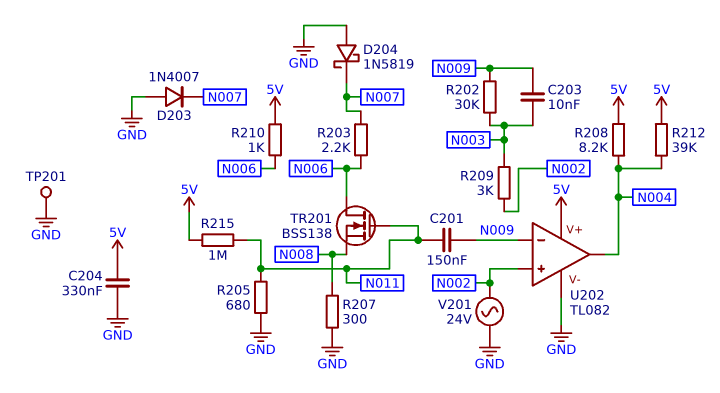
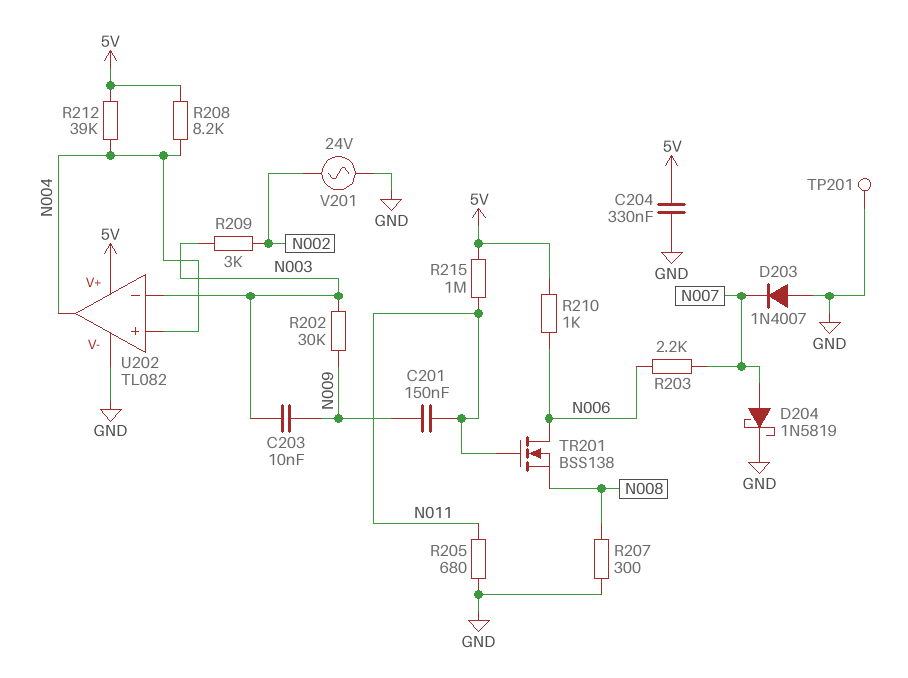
D204: schottky 1N5819 (A GND, K N007) -> schottky 1N5819 (A N007, K GND)
U202 pin in+: N002 -> N004
U202 pin in-: N009 -> N003

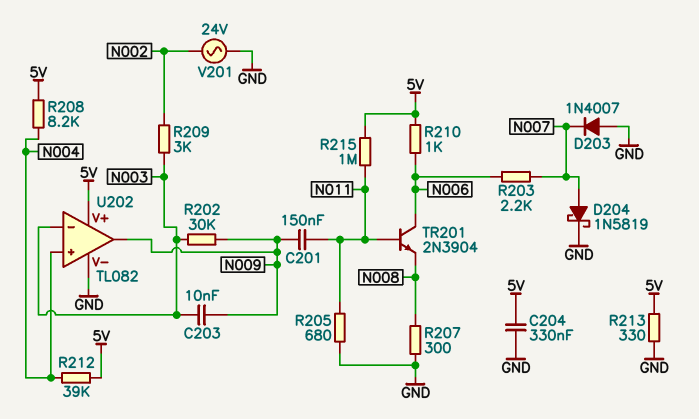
R213: none -> 330 (5V, GND)
TP201: test point (GND) -> none
TR201: NMOS BSS138 (G N011, D N006, S N008) -> NPN 2N3904 (B N011, C N006, E N008)
U202 pin out: N004 -> N009

